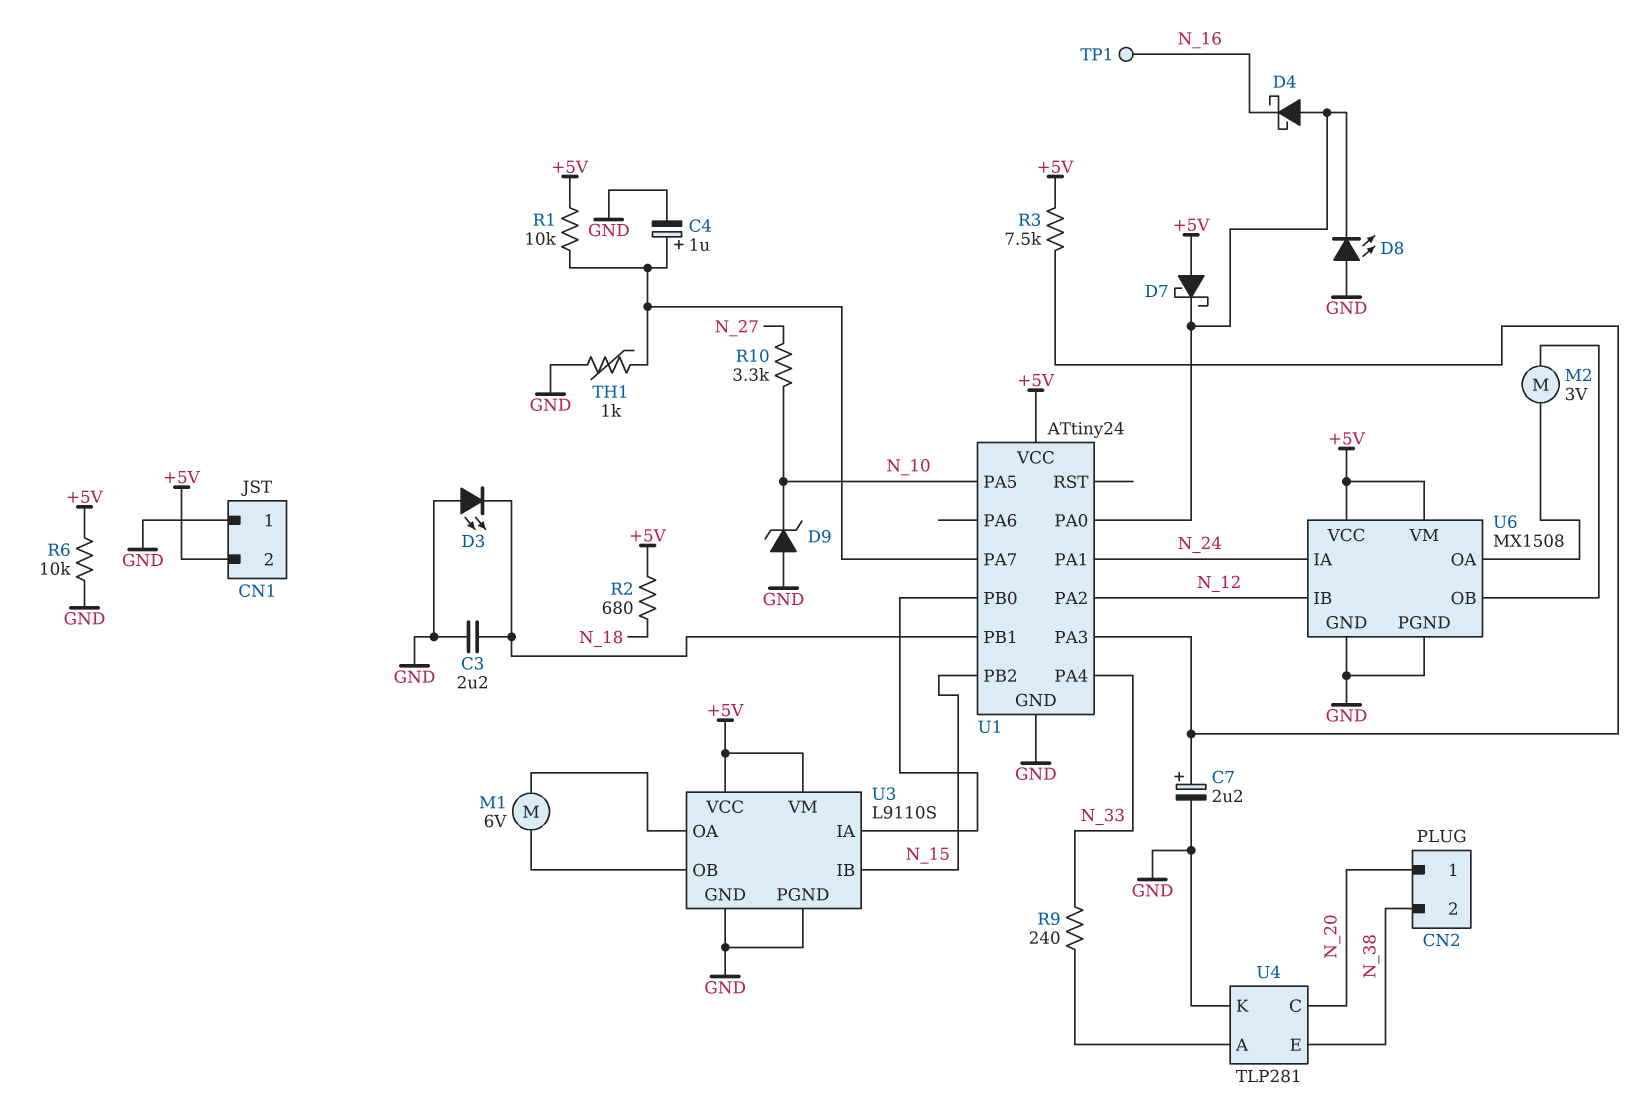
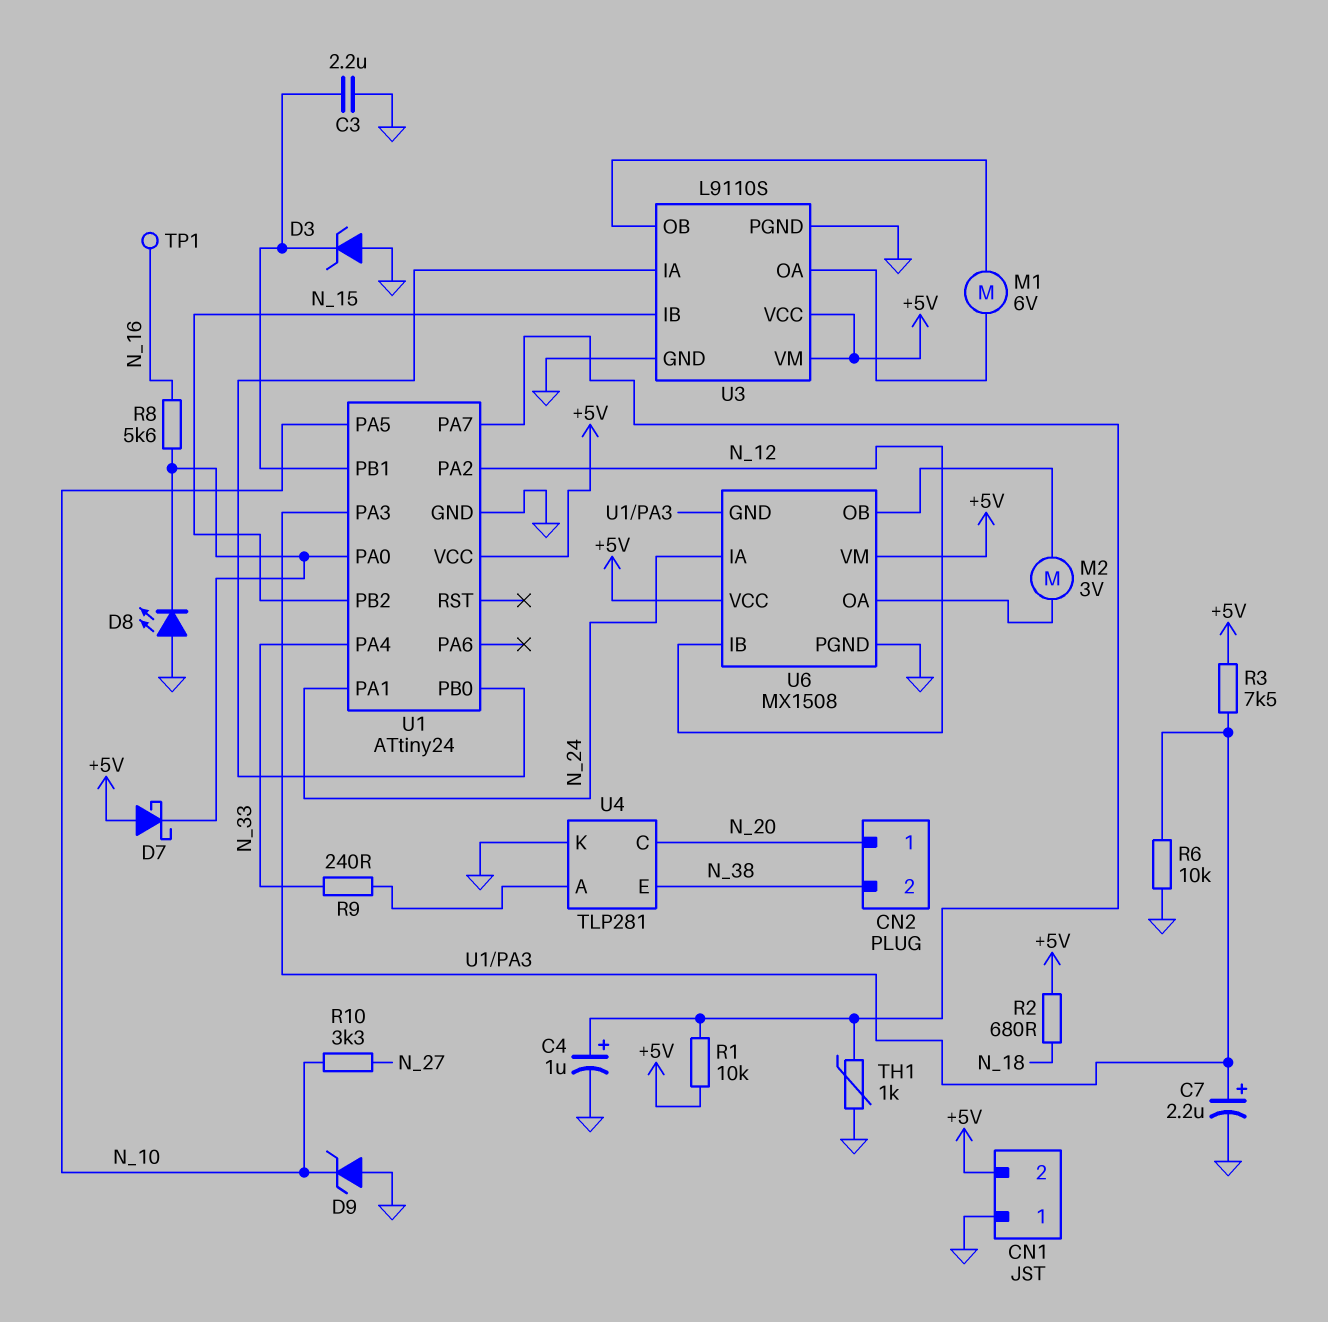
D3: LED (A GND, K U1/PB1) -> zener (A GND, K U1/PB1)
D4: schottky (A U1/PA0, K N_16) -> none
R6: 10k (+5V, GND) -> 10k (GND, U1/PA3)
R8: none -> 5.6k (N_16, U1/PA0)
U6 pin GND: GND -> U1/PA3

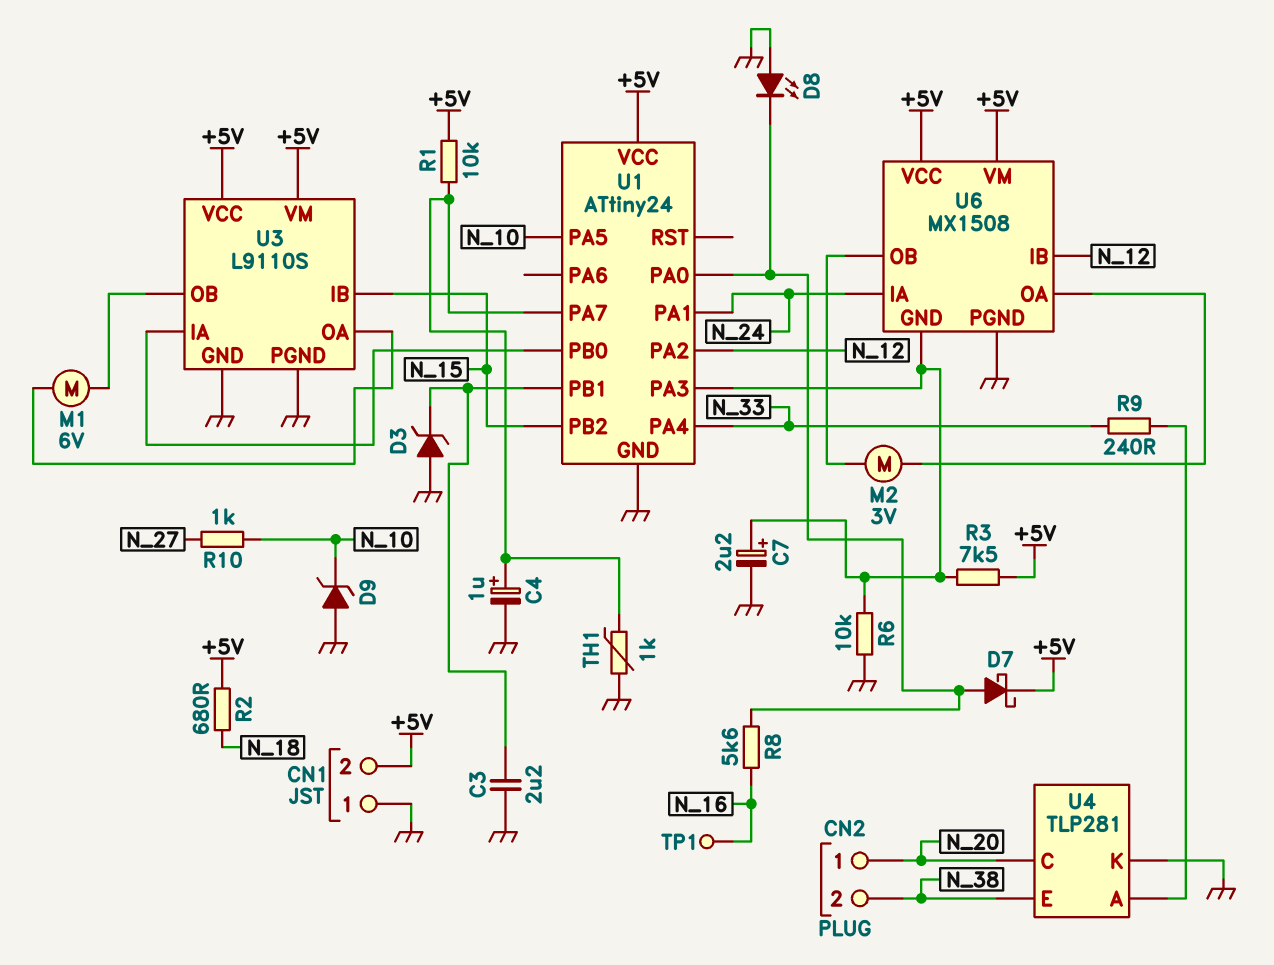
D7: schottky (A +5V, K U1/PA0) -> schottky (A U1/PA0, K +5V)
R10: 3.3k (N_10, N_27) -> 1k (N_10, N_27)

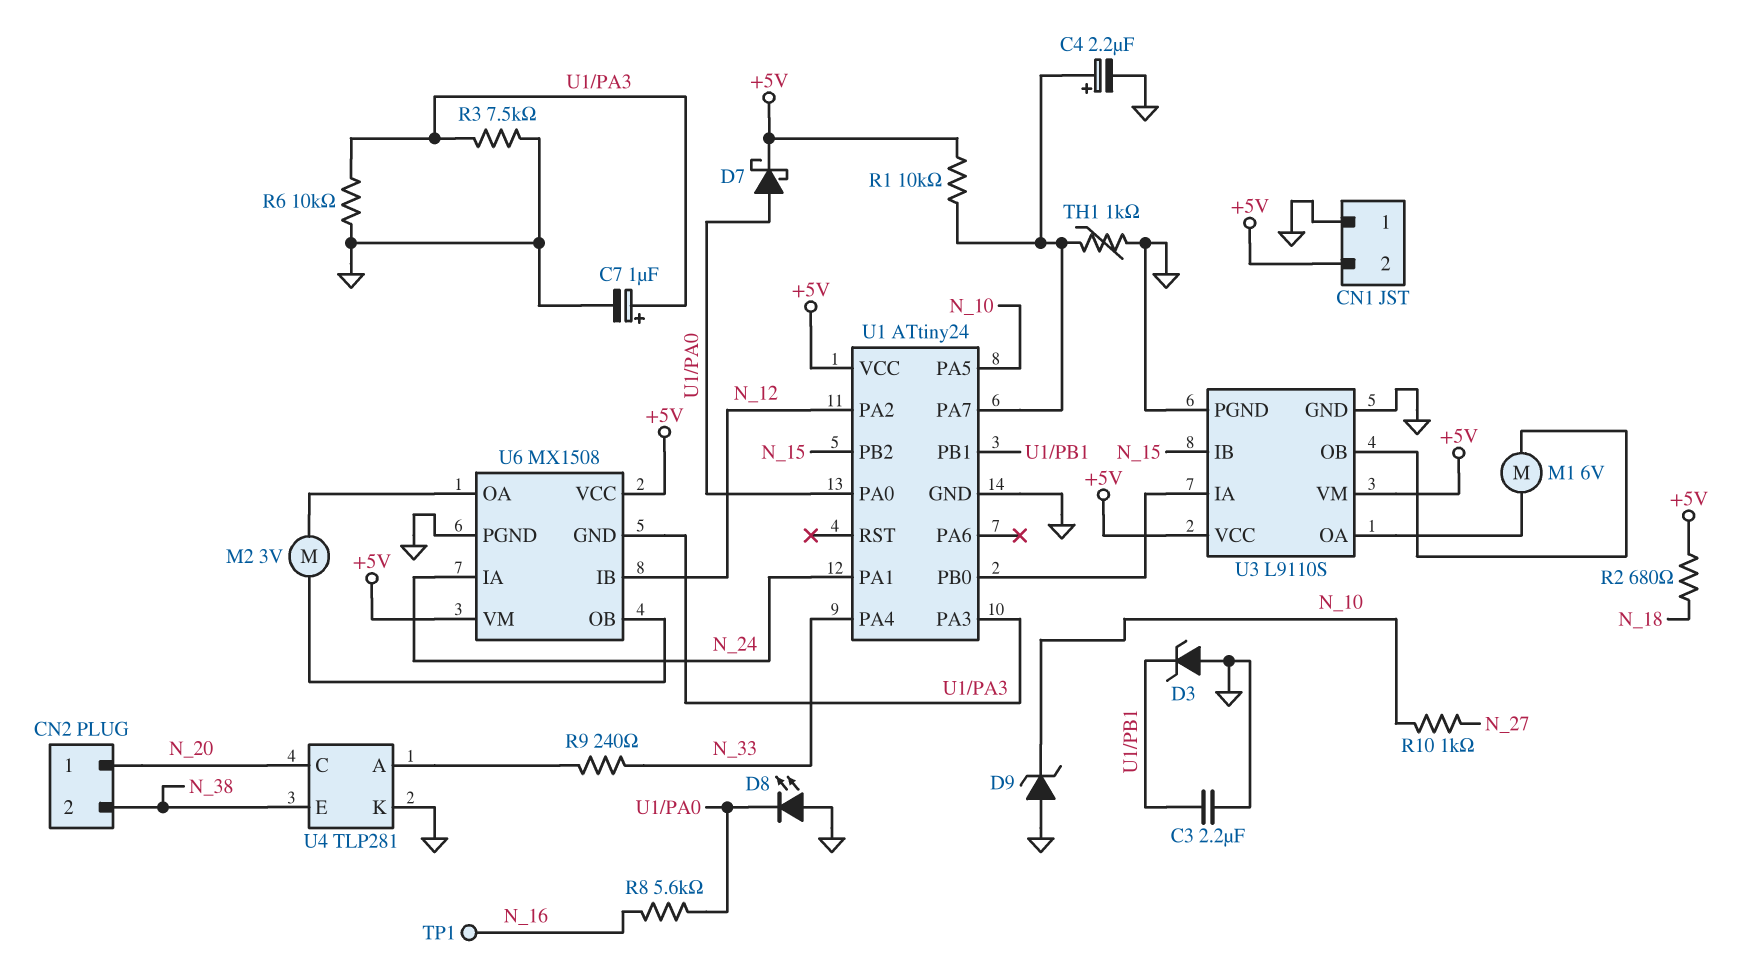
C4: 1uF (plus U1/PA7, minus GND) -> 2.2uF (plus U1/PA7, minus GND)
C7: 2.2uF (plus U1/PA3, minus GND) -> 1uF (plus U1/PA3, minus GND)
R3: 7.5k (+5V, U1/PA3) -> 7.5k (GND, U1/PA3)

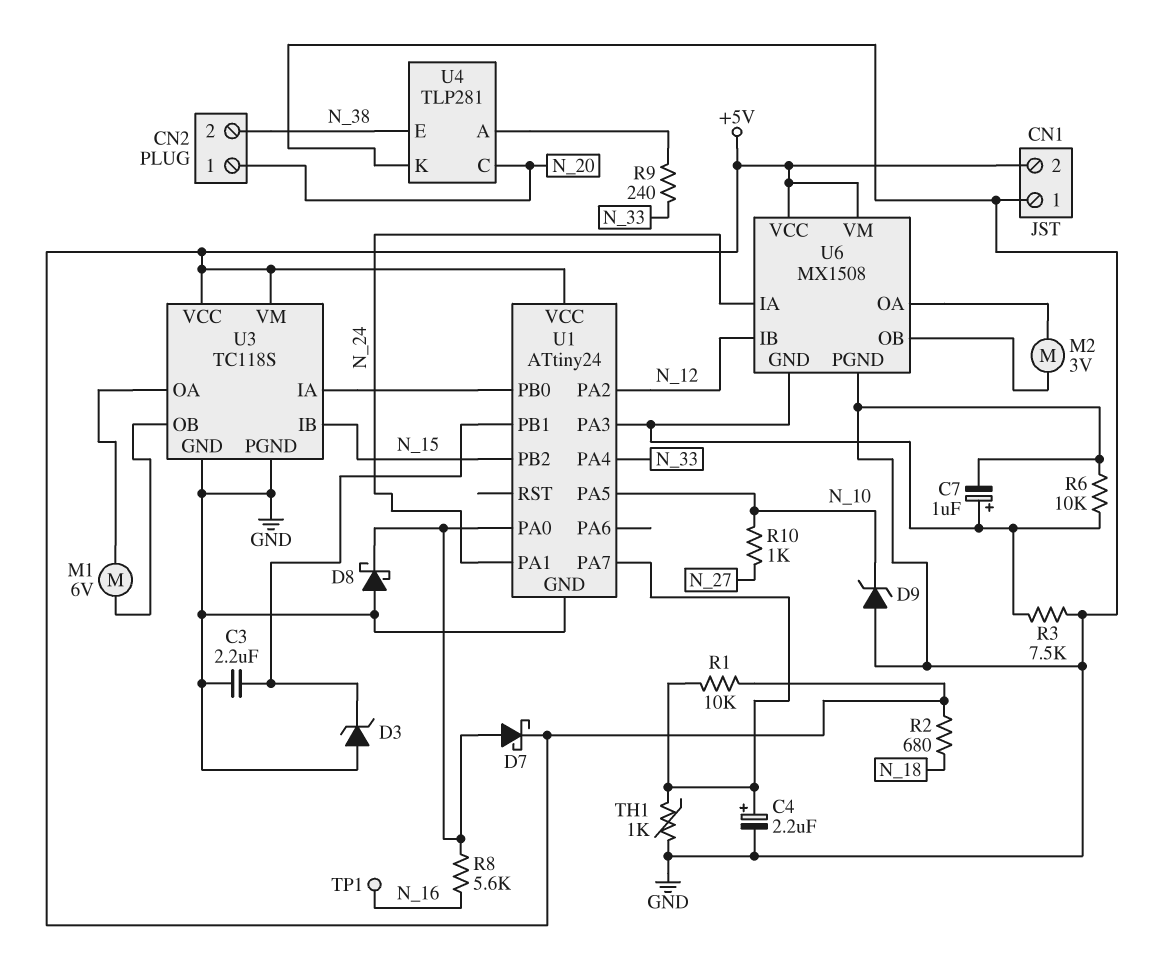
D8: LED (A GND, K U1/PA0) -> schottky (A GND, K U1/PA0)
U3: L9110S -> TC118S

